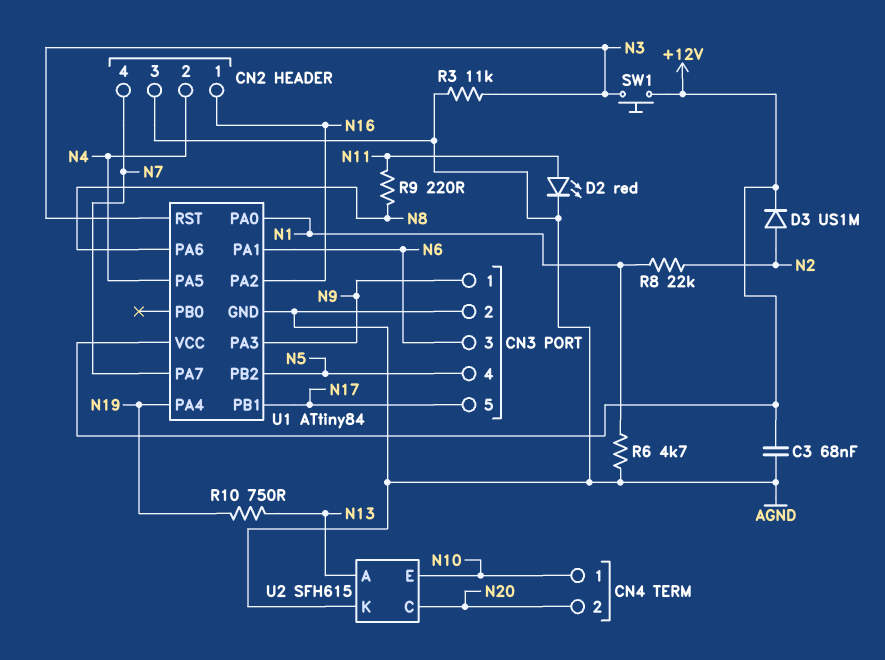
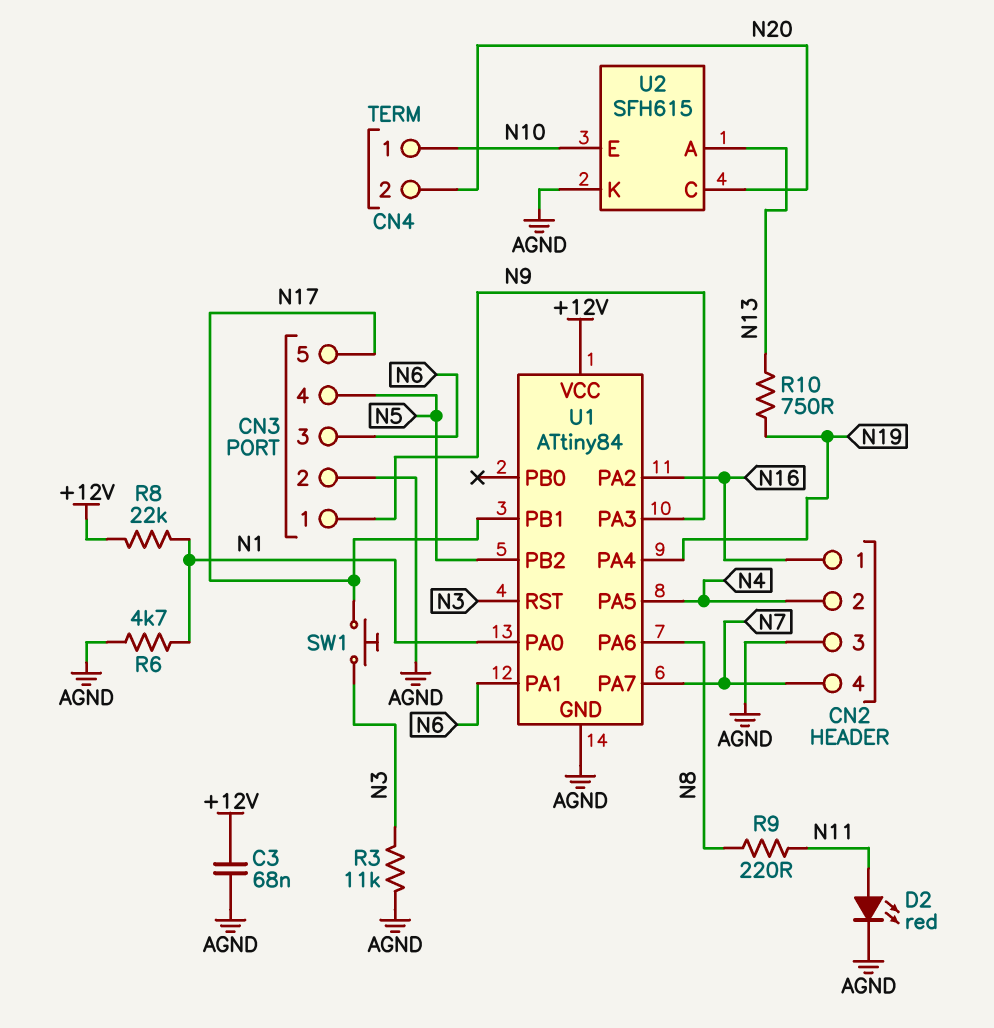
D3: diode US1M (A N2, K +12V) -> none
R8: 22k (N1, N2) -> 22k (+12V, N1)
SW1: button (+12V, N3) -> button (N3, N17)

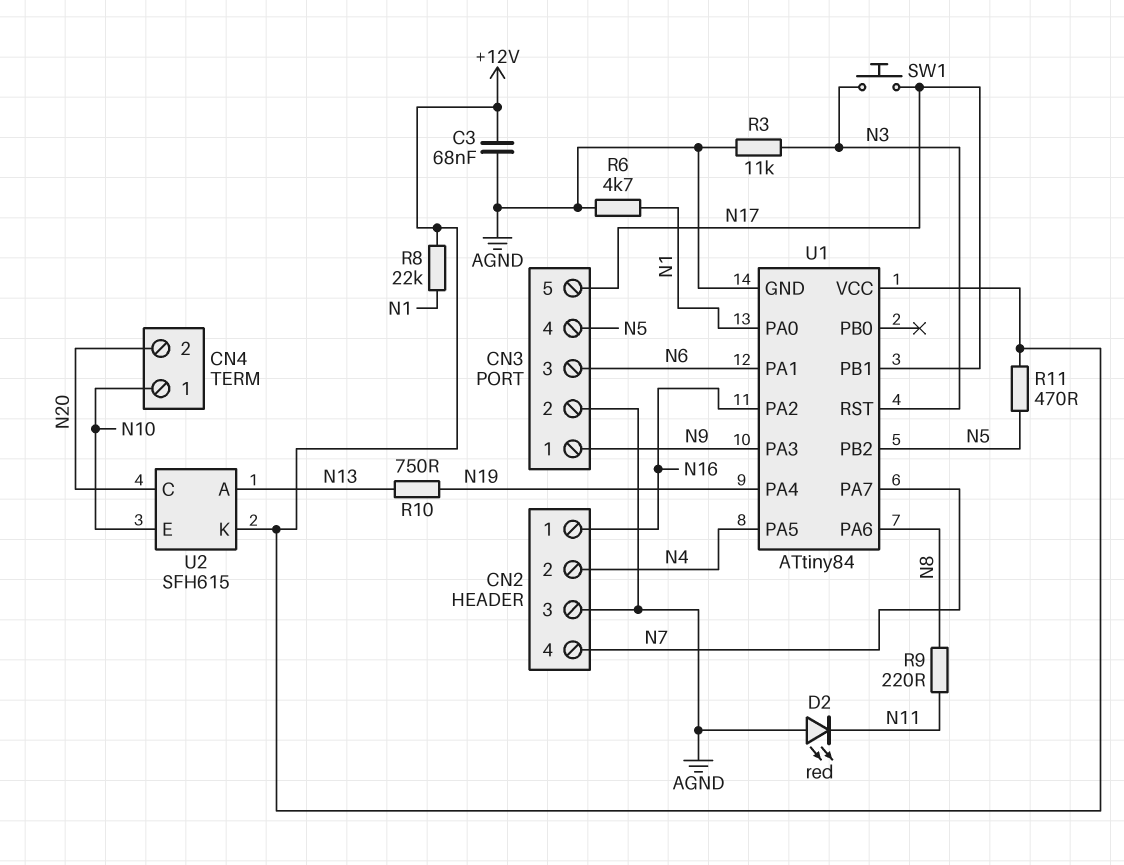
D2: LED red (A N11, K AGND) -> LED red (A AGND, K N11)
R11: none -> 470 (+12V, N5)
U2 pin K: AGND -> +12V

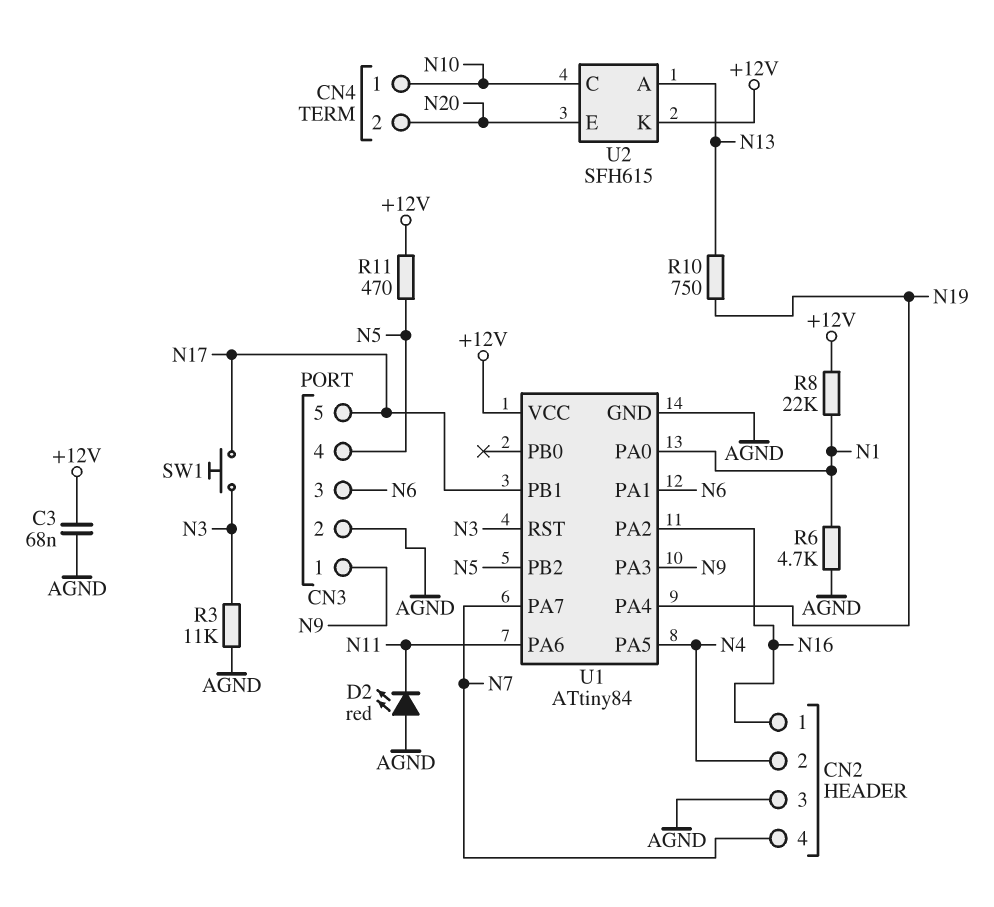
R9: 220 (N8, N11) -> none
U1 pin PA6: N8 -> N11
U2 pin C: N20 -> N10
U2 pin E: N10 -> N20

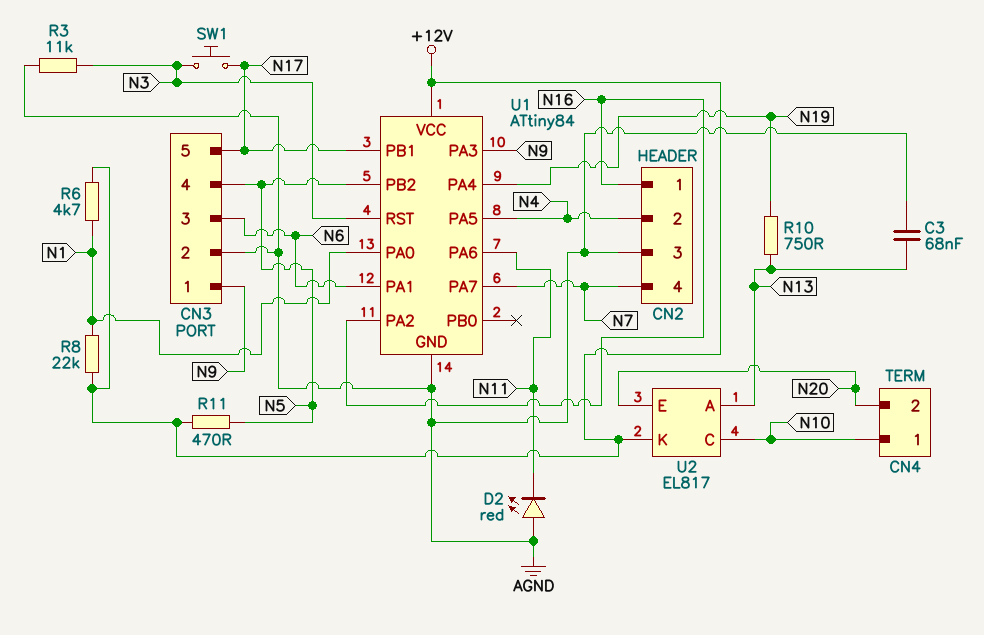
C3: 68nF (+12V, AGND) -> 68nF (AGND, N13)
R6: 4.7k (AGND, N1) -> 4.7k (+12V, N1)
U2: SFH615 -> EL817

